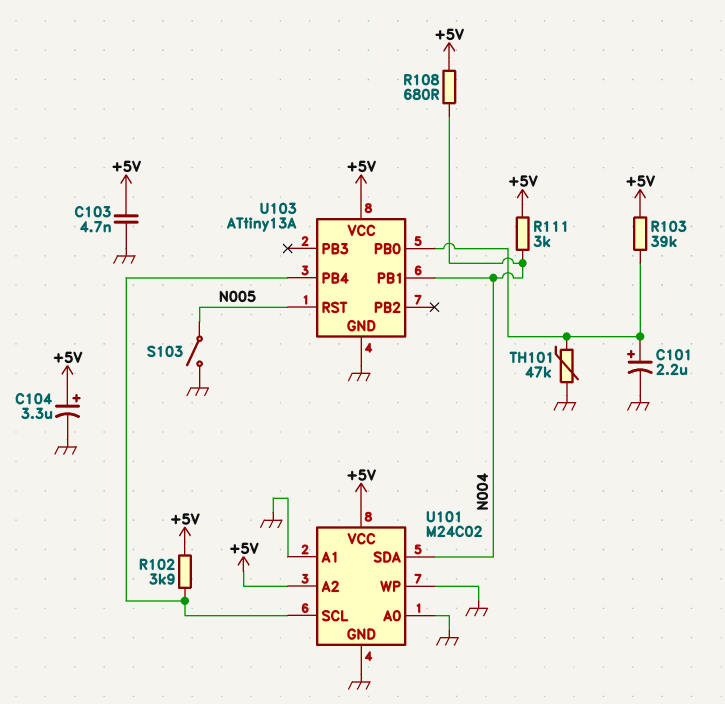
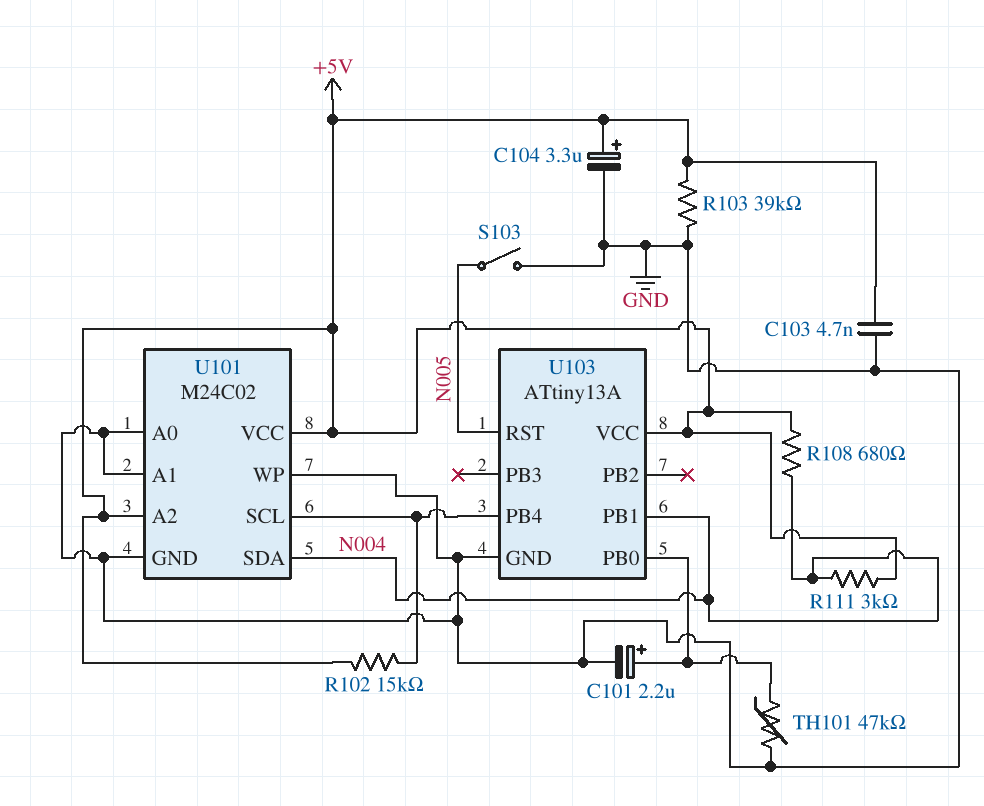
R102: 3.9k (+5V, U101/SCL) -> 15k (+5V, U101/SCL)
R103: 39k (+5V, U103/PB0) -> 39k (+5V, GND)

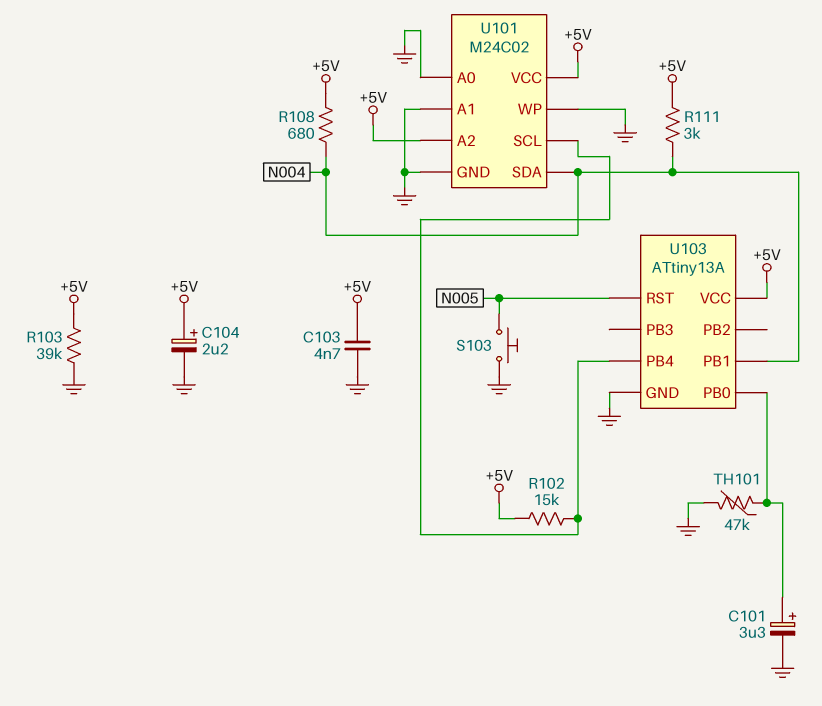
C101: 2.2uF (plus U103/PB0, minus GND) -> 3.3uF (plus U103/PB0, minus GND)
C104: 3.3uF (plus +5V, minus GND) -> 2.2uF (plus +5V, minus GND)
S103: switch (GND, N005) -> button (GND, N005)

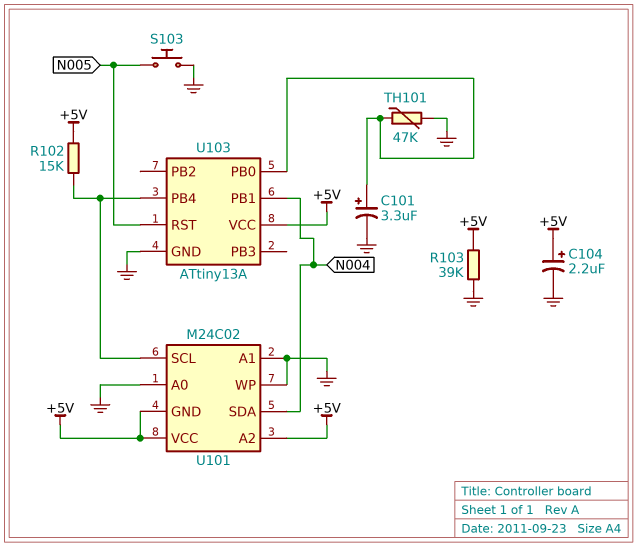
C103: 4.7nF (+5V, GND) -> none
R108: 680 (+5V, N004) -> none
R111: 3k (+5V, N004) -> none
U101 pin GND: GND -> +5V

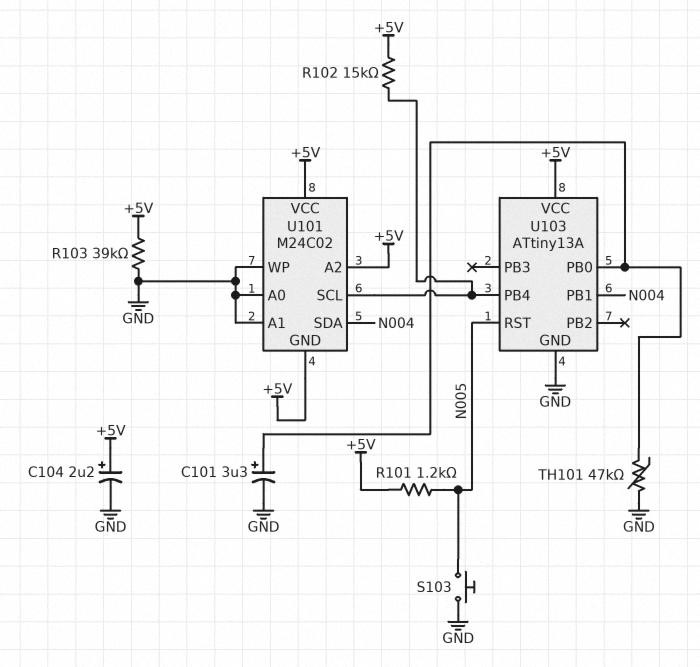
R101: none -> 1.2k (+5V, N005)

